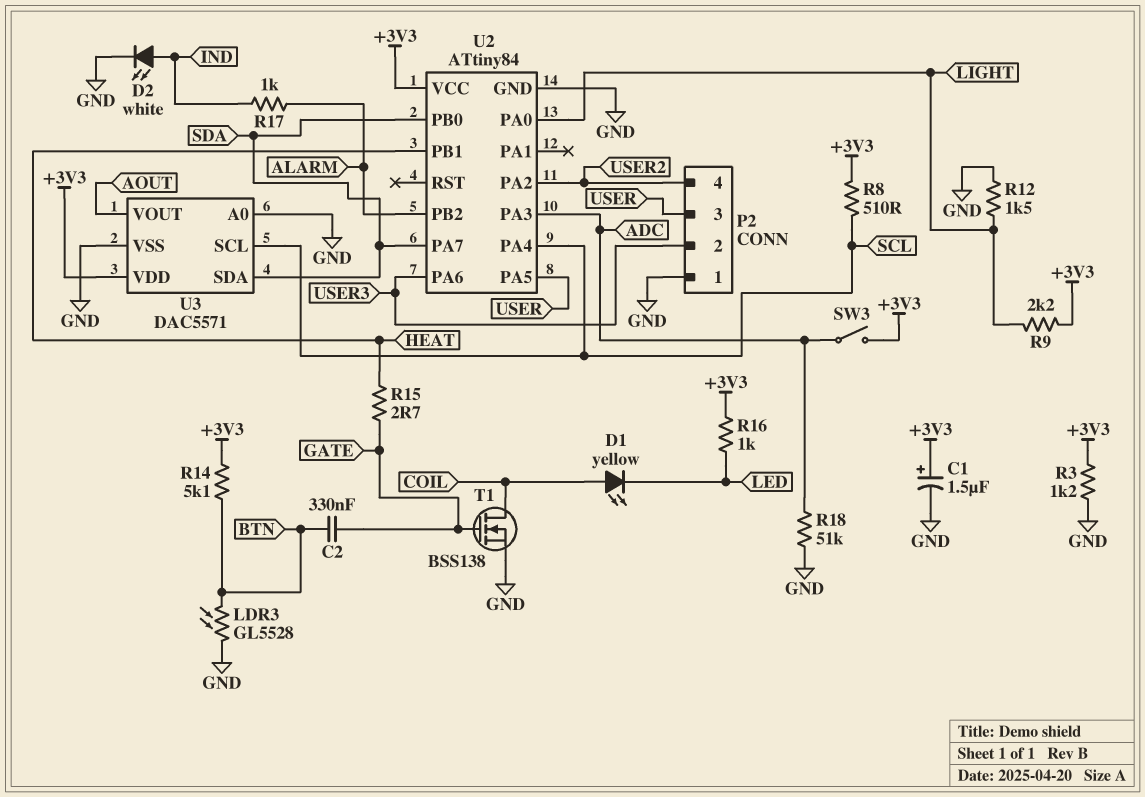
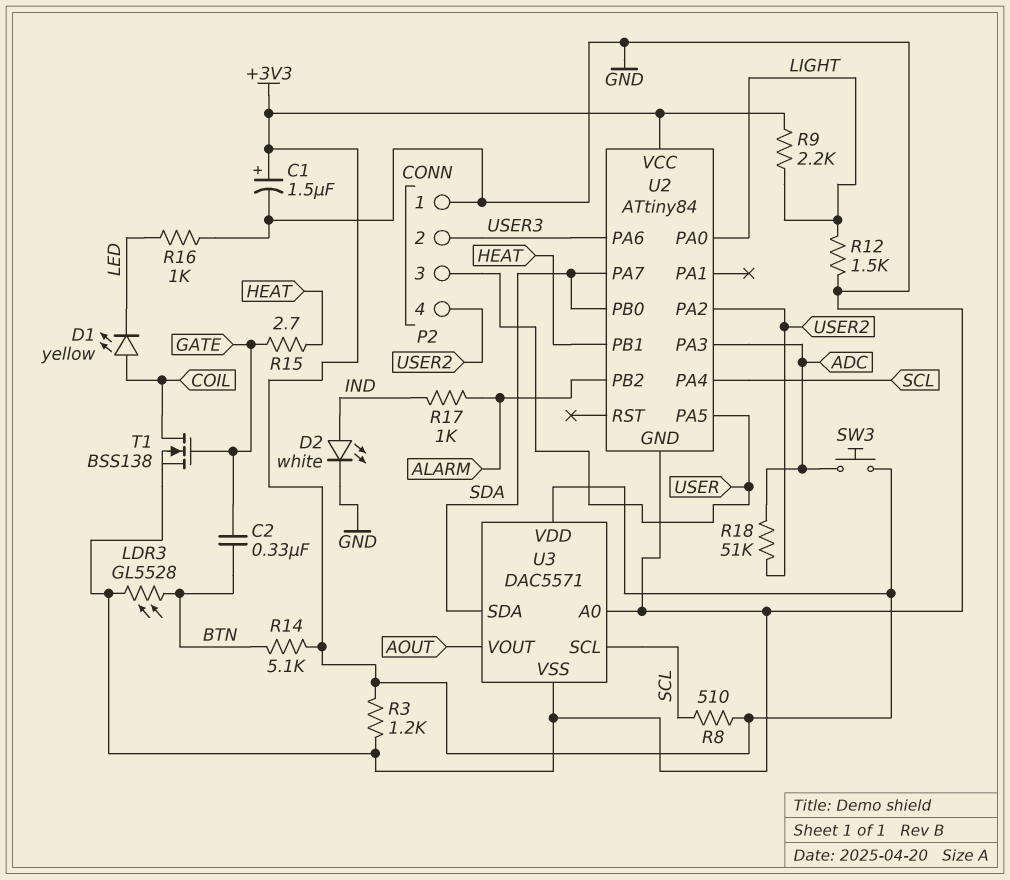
R16: 1k (+3V3, LED) -> 1k (GND, LED)
R18: 51k (ADC, GND) -> 51k (ADC, USER2)
SW3: switch (+3V3, ADC) -> button (+3V3, ADC)

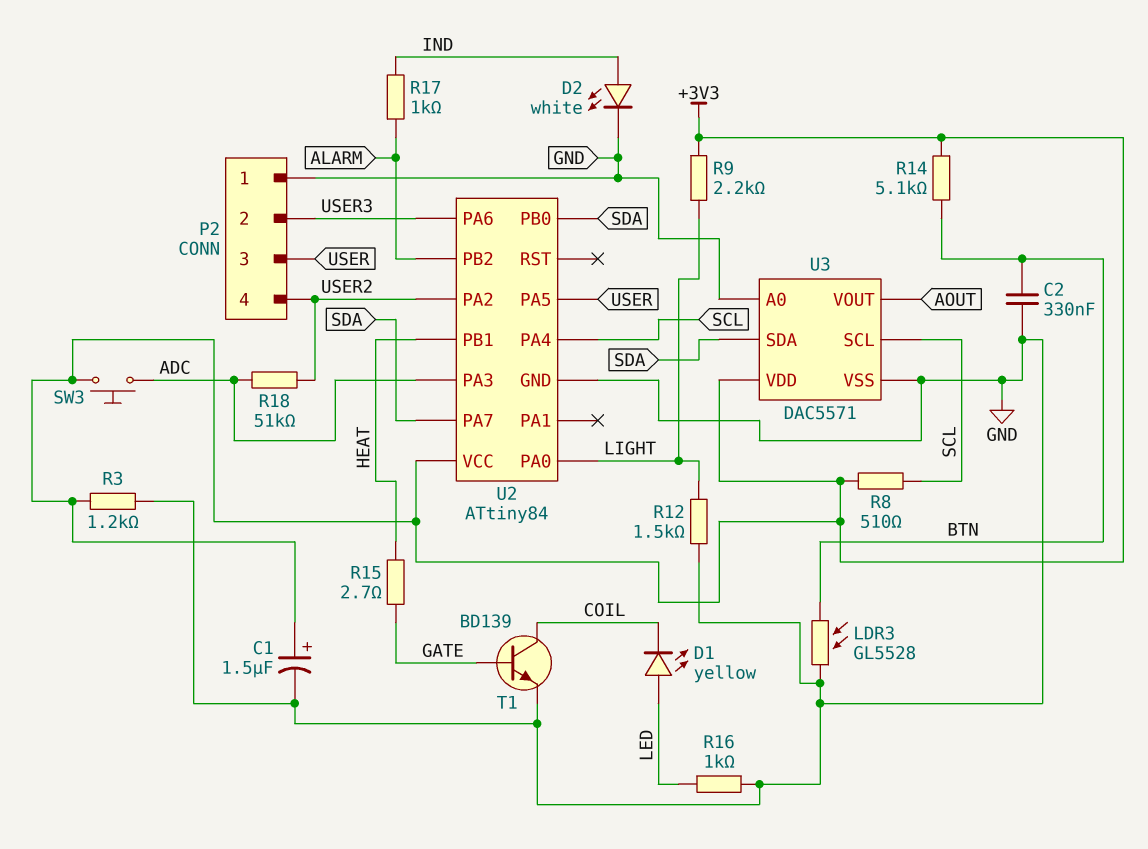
C2: 330nF (BTN, GATE) -> 330nF (BTN, GND)
D1: LED yellow (A COIL, K LED) -> LED yellow (A LED, K COIL)
T1: NMOS BSS138 (G GATE, D COIL, S GND) -> NPN BD139 (B GATE, C COIL, E GND)

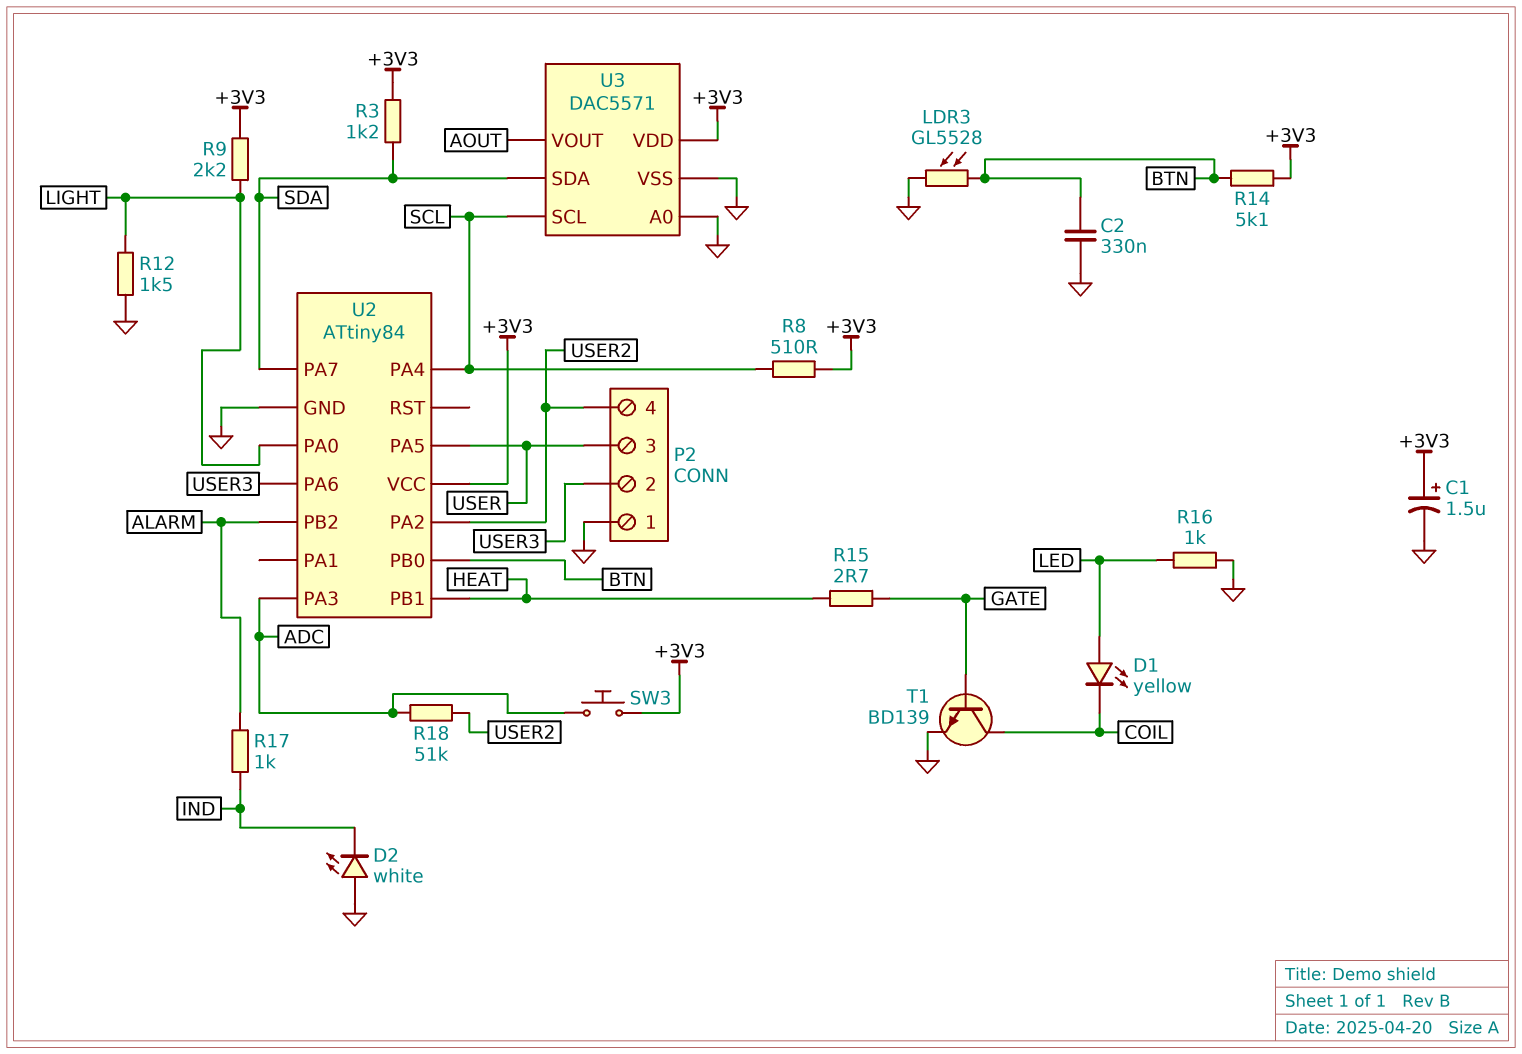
D2: LED white (A IND, K GND) -> LED white (A GND, K IND)
R3: 1.2k (+3V3, GND) -> 1.2k (+3V3, SDA)
U2 pin PB0: SDA -> BTN

